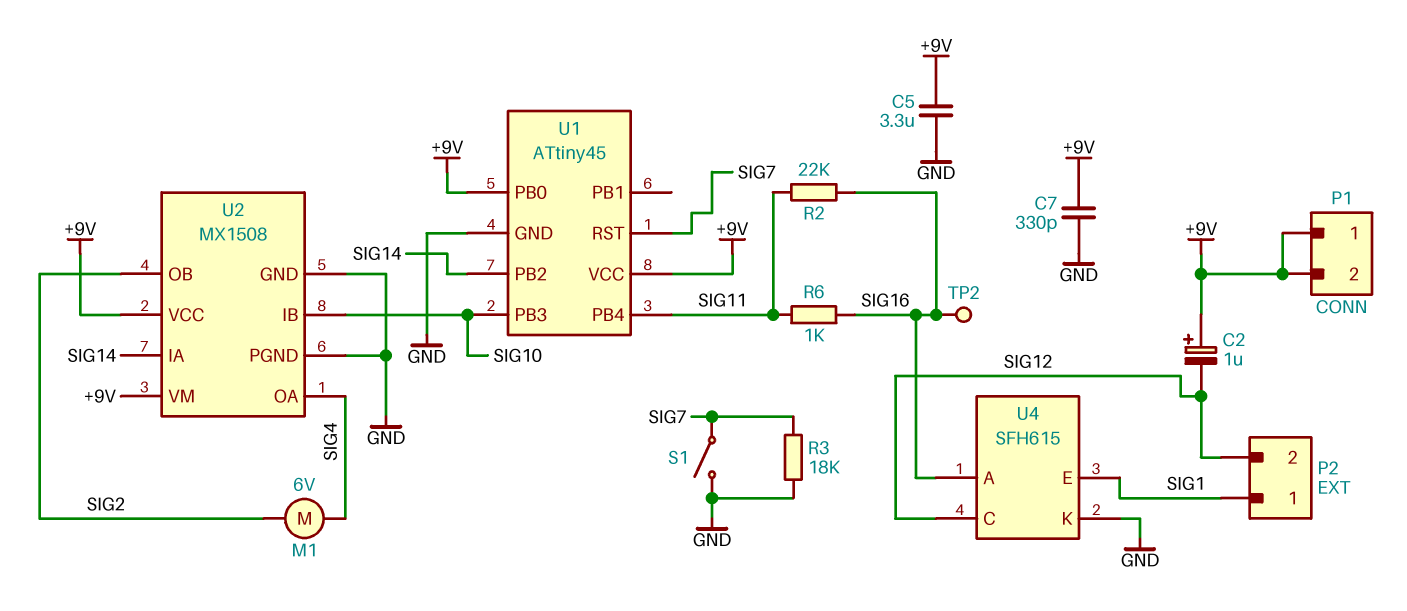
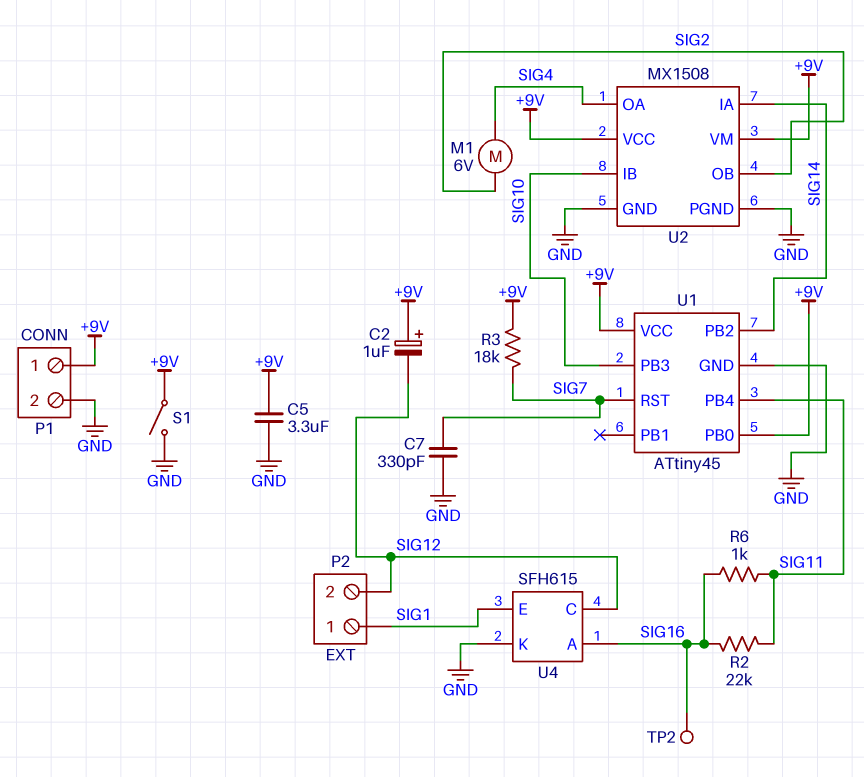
C7: 330pF (+9V, GND) -> 330pF (GND, SIG7)
P1 pin 2: +9V -> GND
R3: 18k (GND, SIG7) -> 18k (+9V, SIG7)
S1: switch (GND, SIG7) -> switch (+9V, GND)

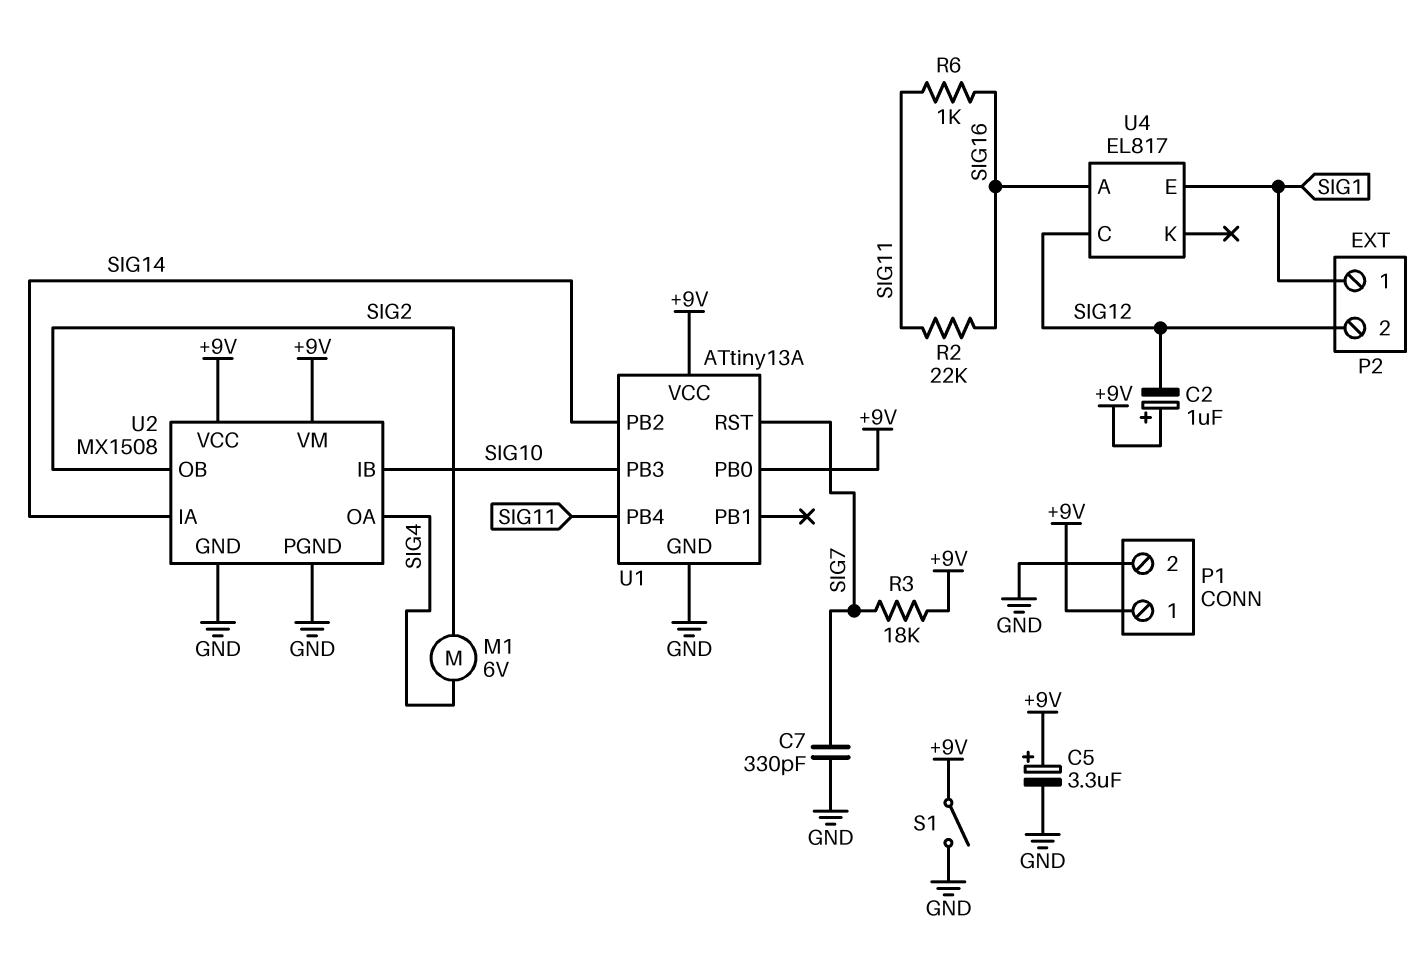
C5: 3.3uF (+9V, GND) -> 3.3uF (plus +9V, minus GND)
TP2: test point (SIG16) -> none
U1: ATtiny45 -> ATtiny13A
U4: SFH615 -> EL817
U4 pin K: GND -> none

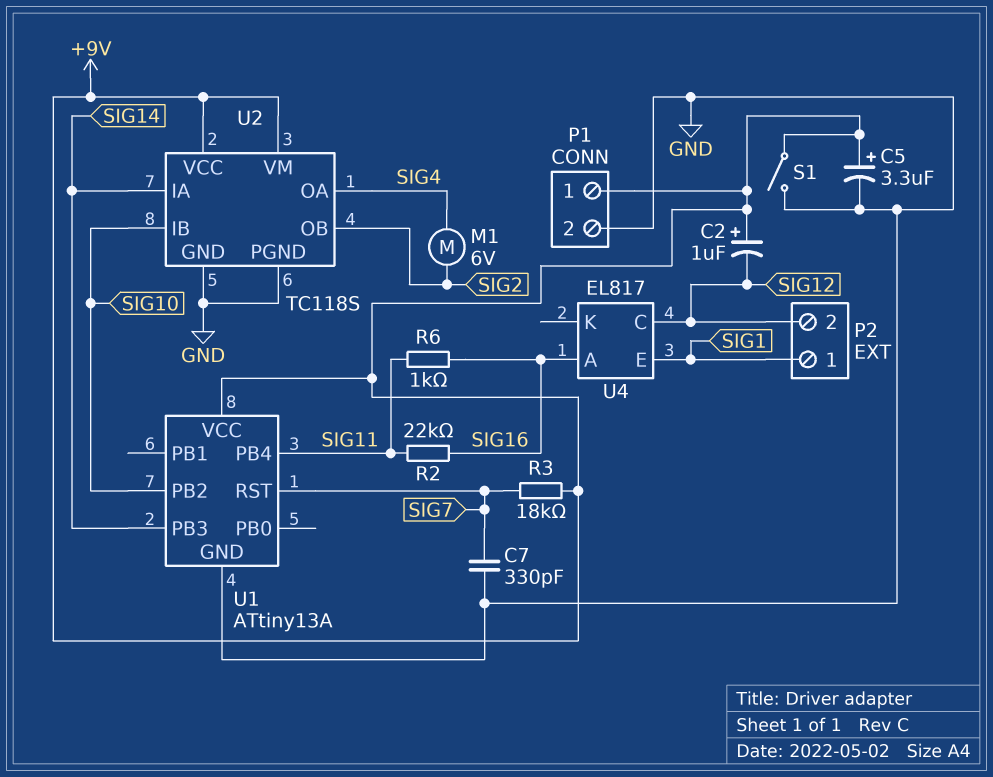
U1 pin PB0: +9V -> none
U1 pin PB2: SIG14 -> SIG10
U1 pin PB3: SIG10 -> SIG14
U2: MX1508 -> TC118S

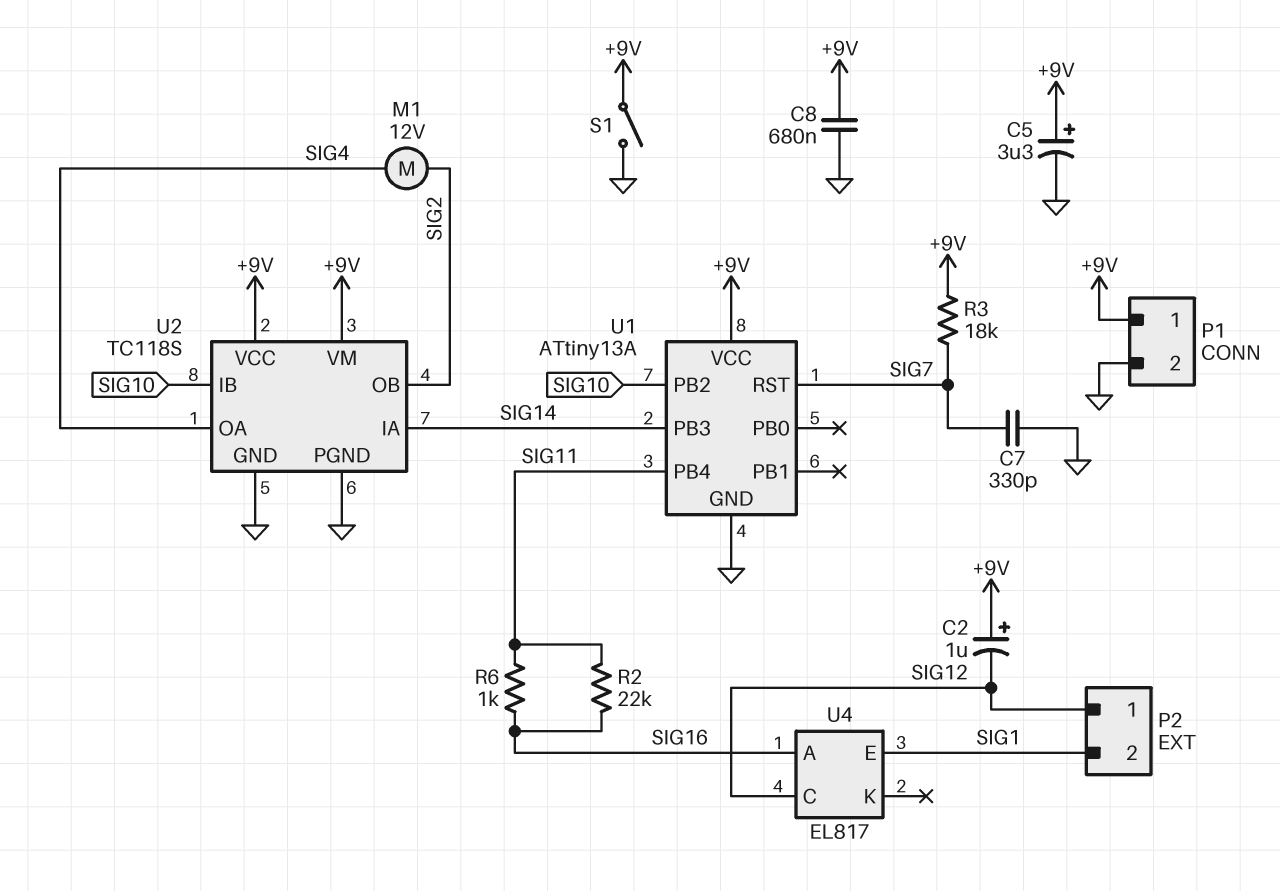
C8: none -> 680nF (+9V, GND)
M1: motor 6V (SIG2, SIG4) -> motor 12V (SIG2, SIG4)
P2 pin 1: SIG1 -> SIG12
P2 pin 2: SIG12 -> SIG1

